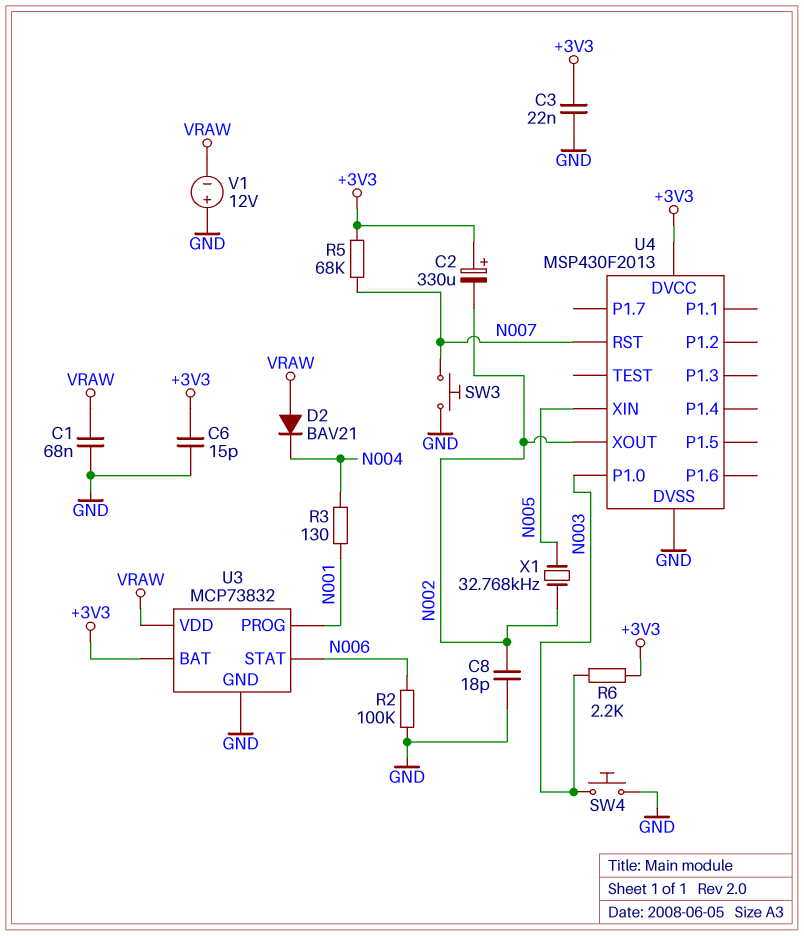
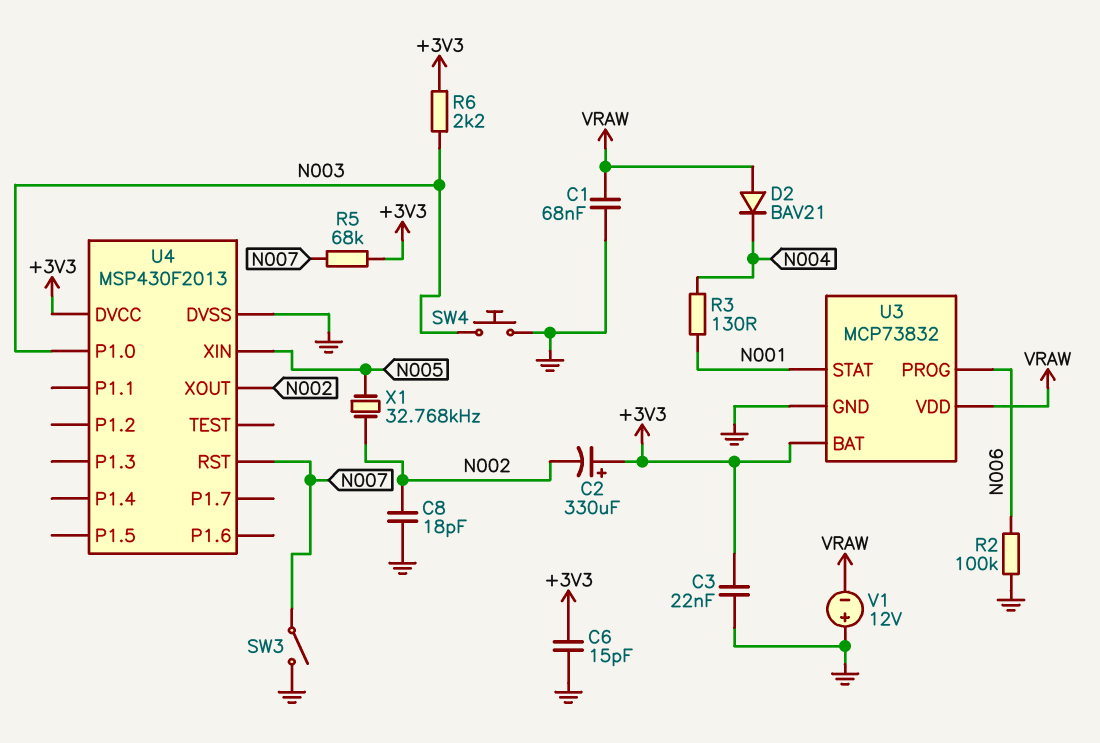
SW3: button (GND, N007) -> switch (GND, N007)
U3 pin PROG: N001 -> N006
U3 pin STAT: N006 -> N001

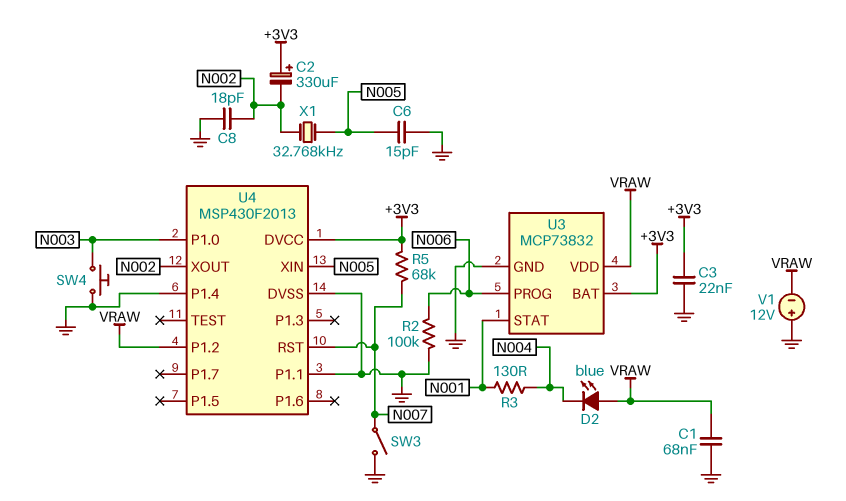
C6: 15pF (+3V3, GND) -> 15pF (GND, N005)
D2: diode BAV21 (A VRAW, K N004) -> LED blue (A VRAW, K N004)
R6: 2.2k (+3V3, N003) -> none
U4 pin P1.1: none -> GND
U4 pin P1.2: none -> VRAW
U4 pin P1.4: none -> GND

